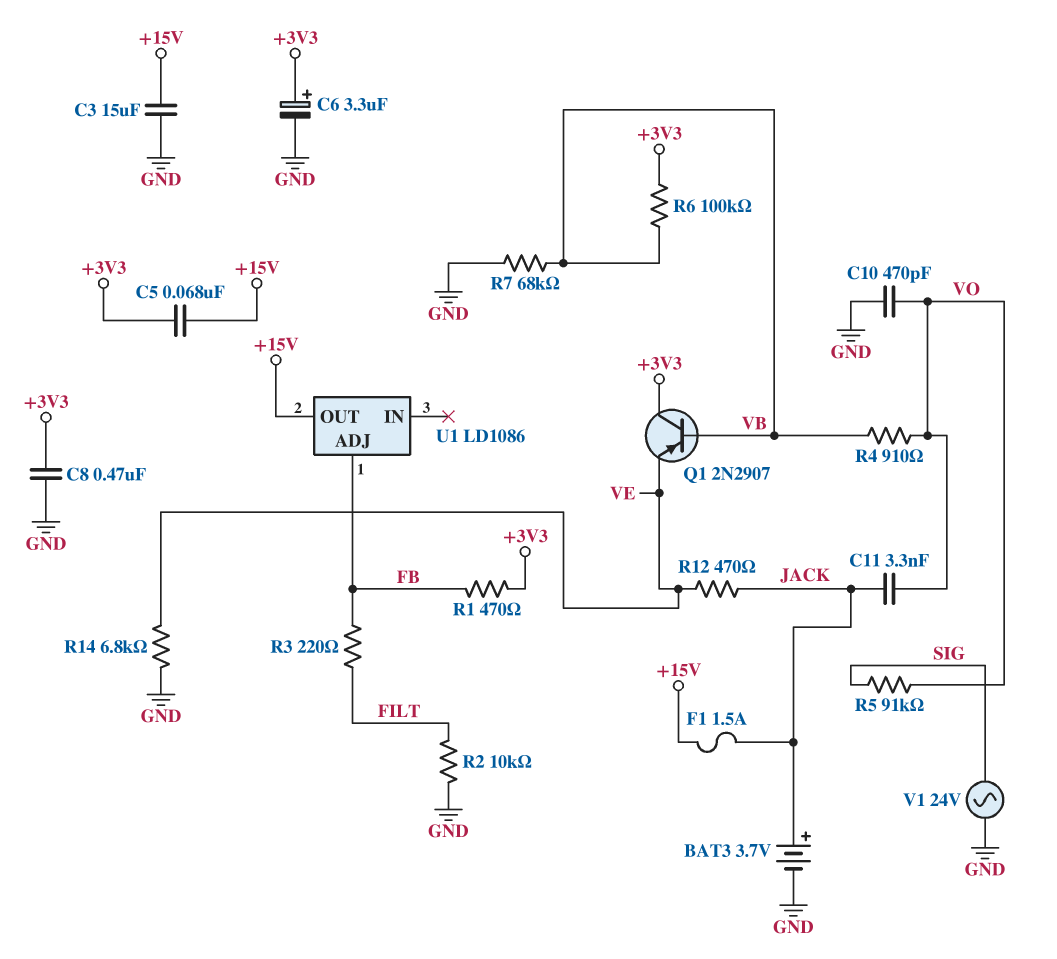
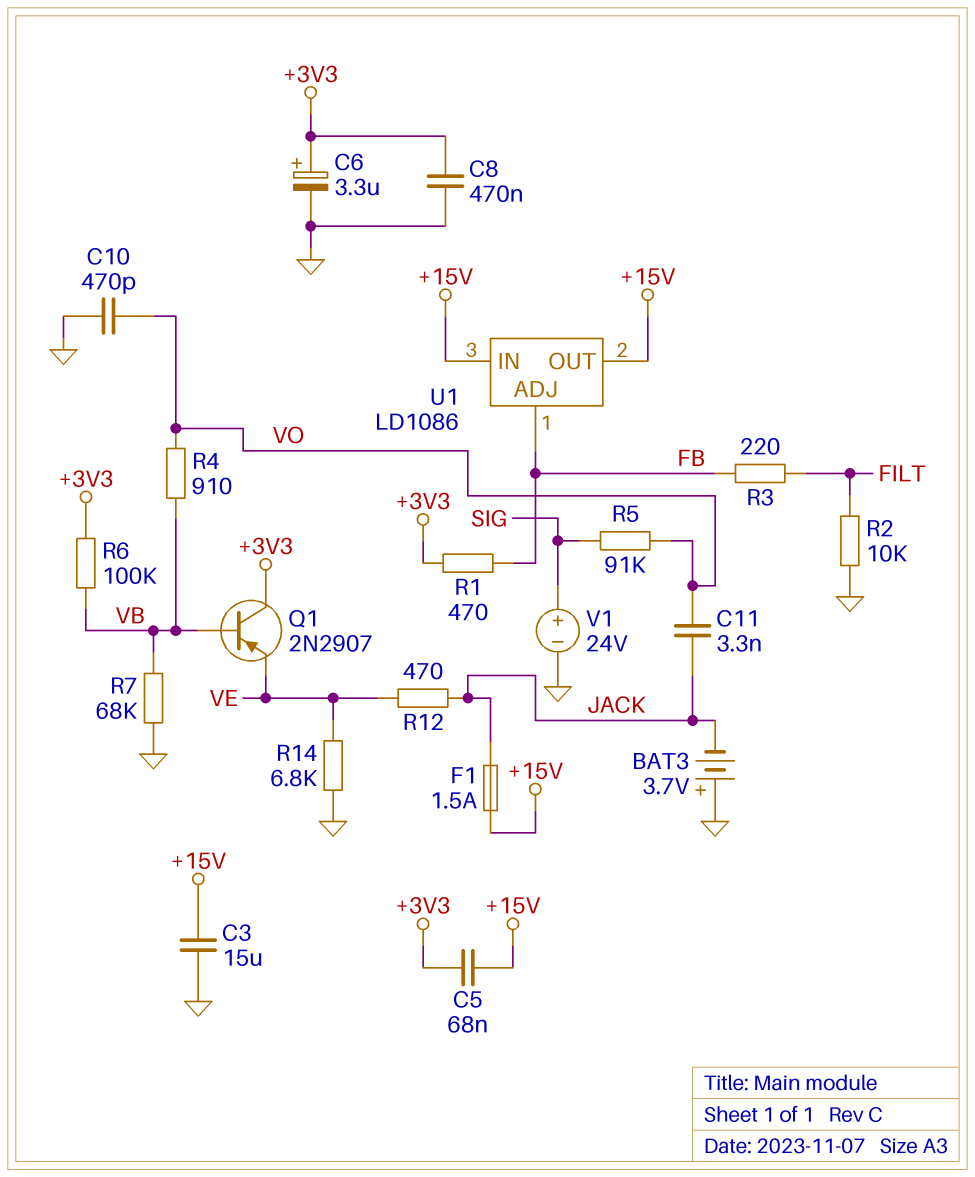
BAT3: 3.7V (plus JACK, minus GND) -> 3.7V (plus GND, minus JACK)
U1 pin IN: none -> +15V
V1: AC 24V (GND, SIG) -> 24V (plus SIG, minus GND)

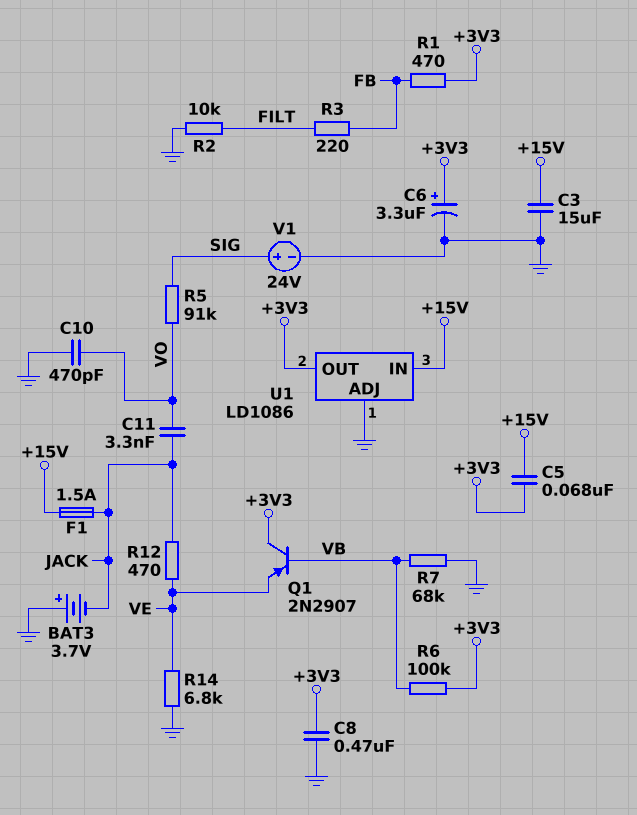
R4: 910 (VB, VO) -> none
U1 pin ADJ: FB -> GND
U1 pin OUT: +15V -> +3V3

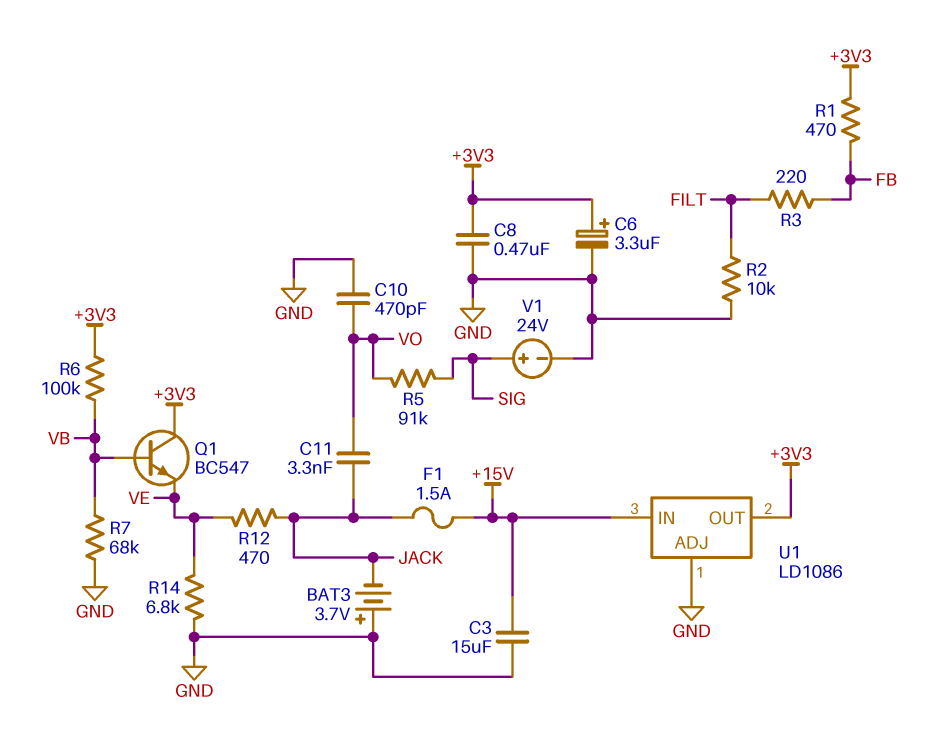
C5: 68nF (+3V3, +15V) -> none
Q1: PNP 2N2907 (B VB, C +3V3, E VE) -> NPN BC547 (B VB, C +3V3, E VE)

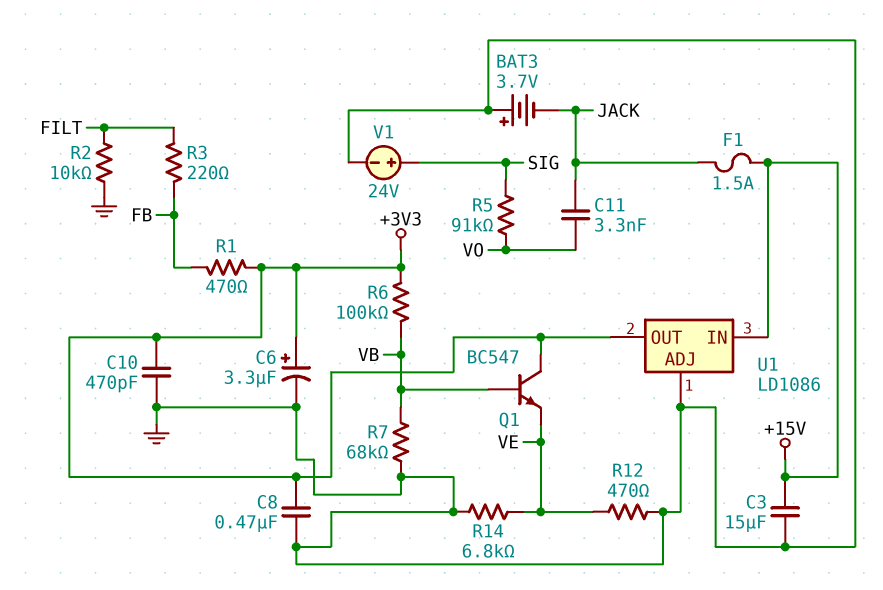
C10: 470pF (GND, VO) -> 470pF (+3V3, GND)
R12: 470 (JACK, VE) -> 470 (GND, VE)

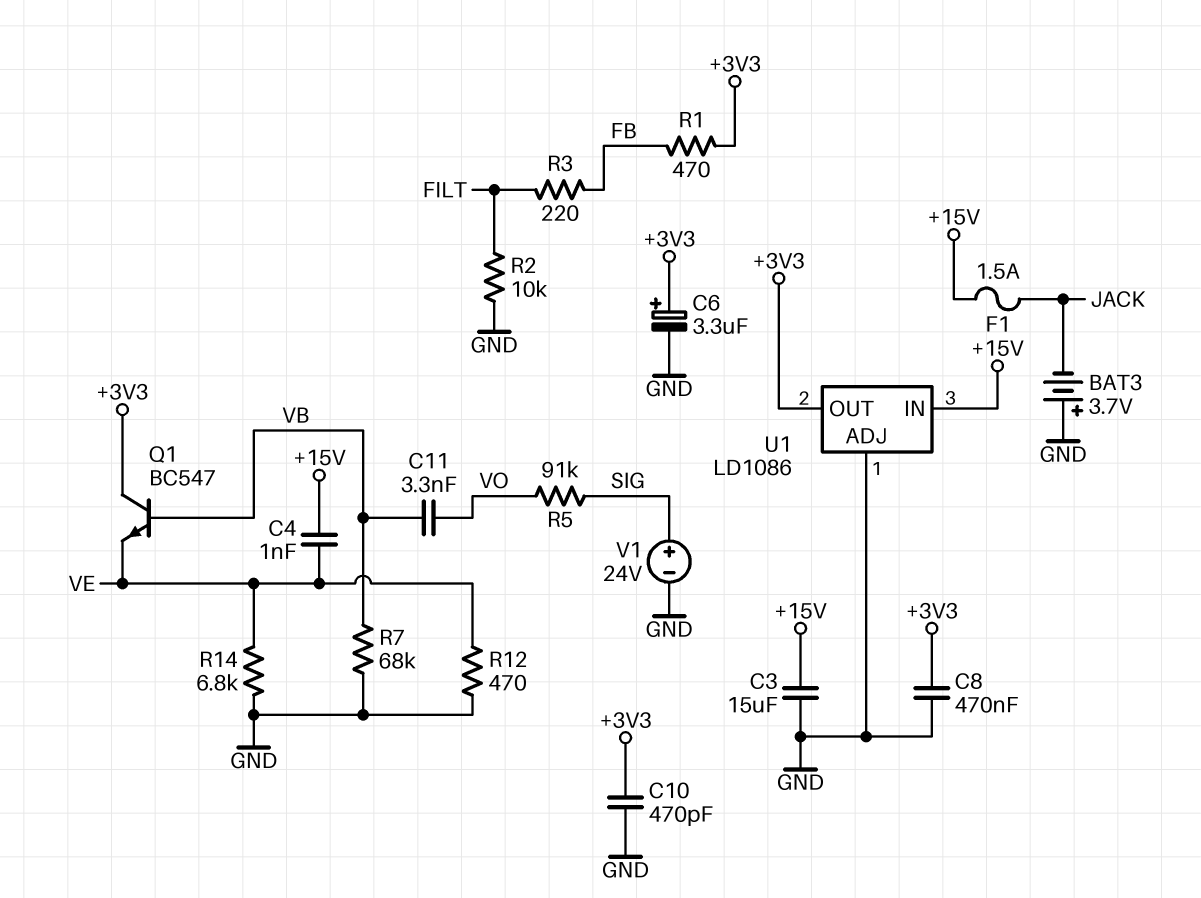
C4: none -> 1nF (+15V, VE)
C11: 3.3nF (JACK, VO) -> 3.3nF (VB, VO)
R6: 100k (+3V3, VB) -> none

